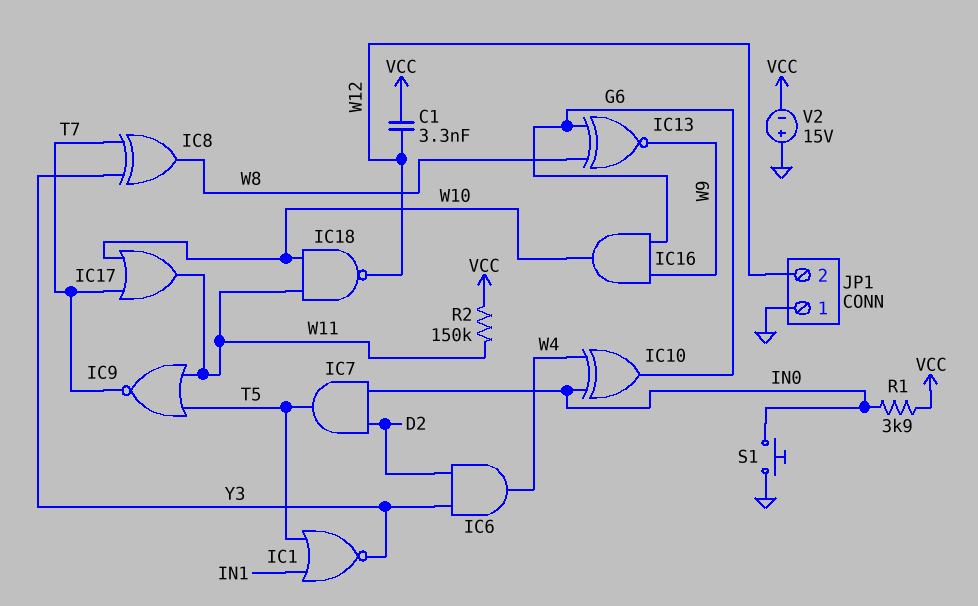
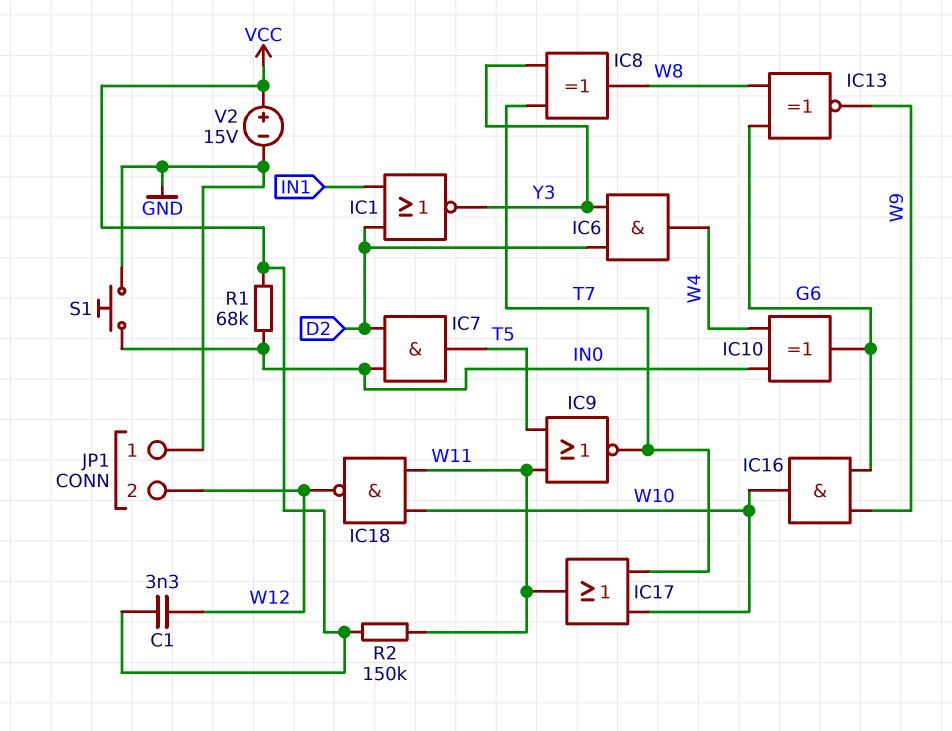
IC1: NOR (in IN1, in T5, out Y3) -> NOR (in D2, in IN1, out Y3)
R1: 3.9k (IN0, VCC) -> 68k (IN0, VCC)
V2: 15V (plus GND, minus VCC) -> 15V (plus VCC, minus GND)

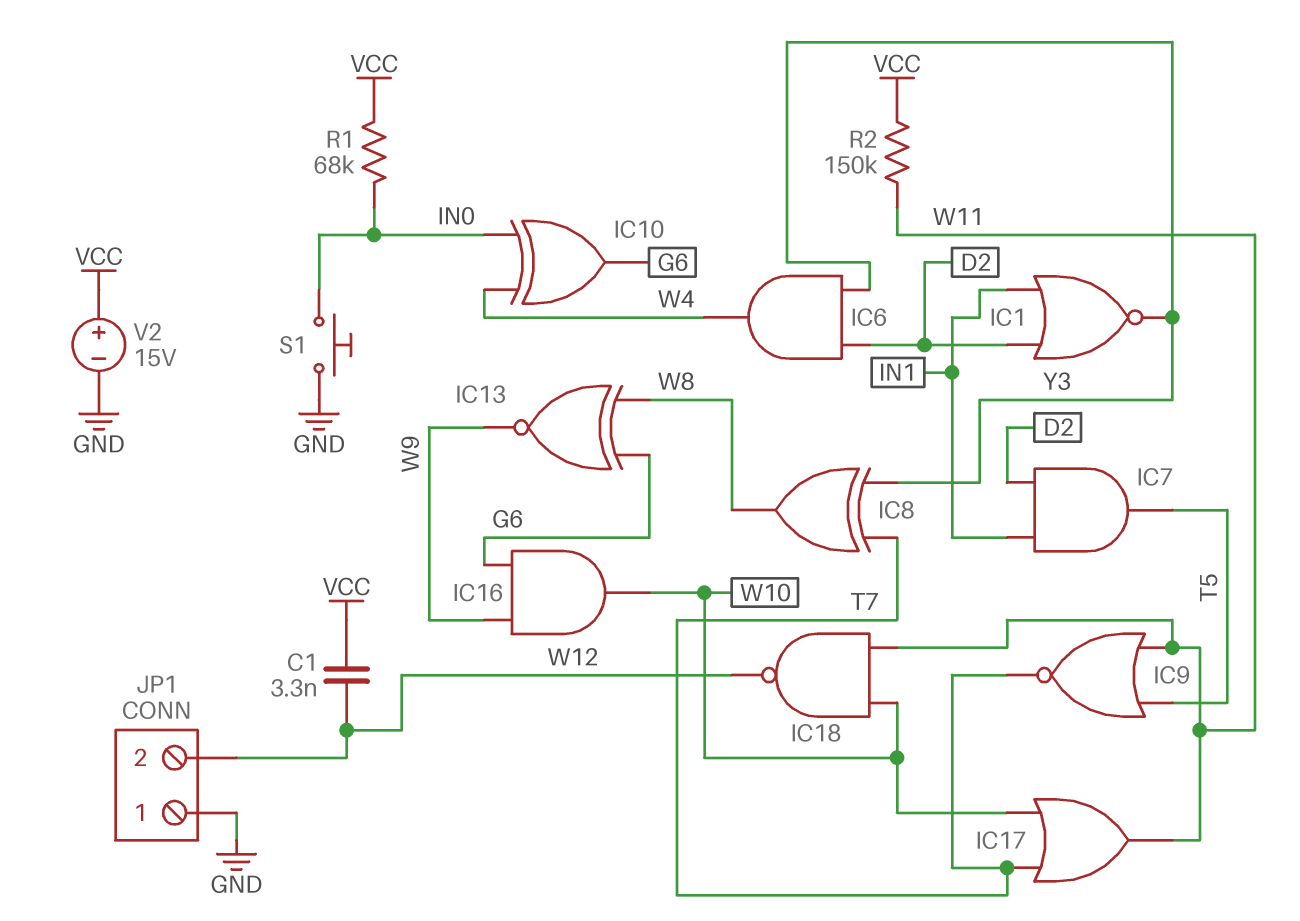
IC7: AND (in D2, in IN0, out T5) -> AND (in D2, in IN1, out T5)

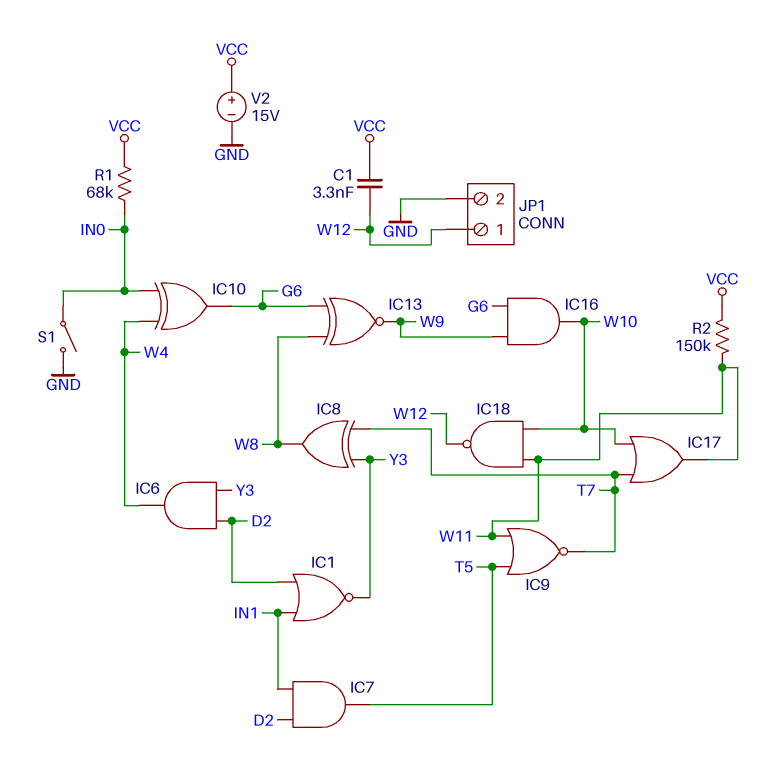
JP1 pin 1: GND -> W12
JP1 pin 2: W12 -> GND
S1: button (GND, IN0) -> switch (GND, IN0)

